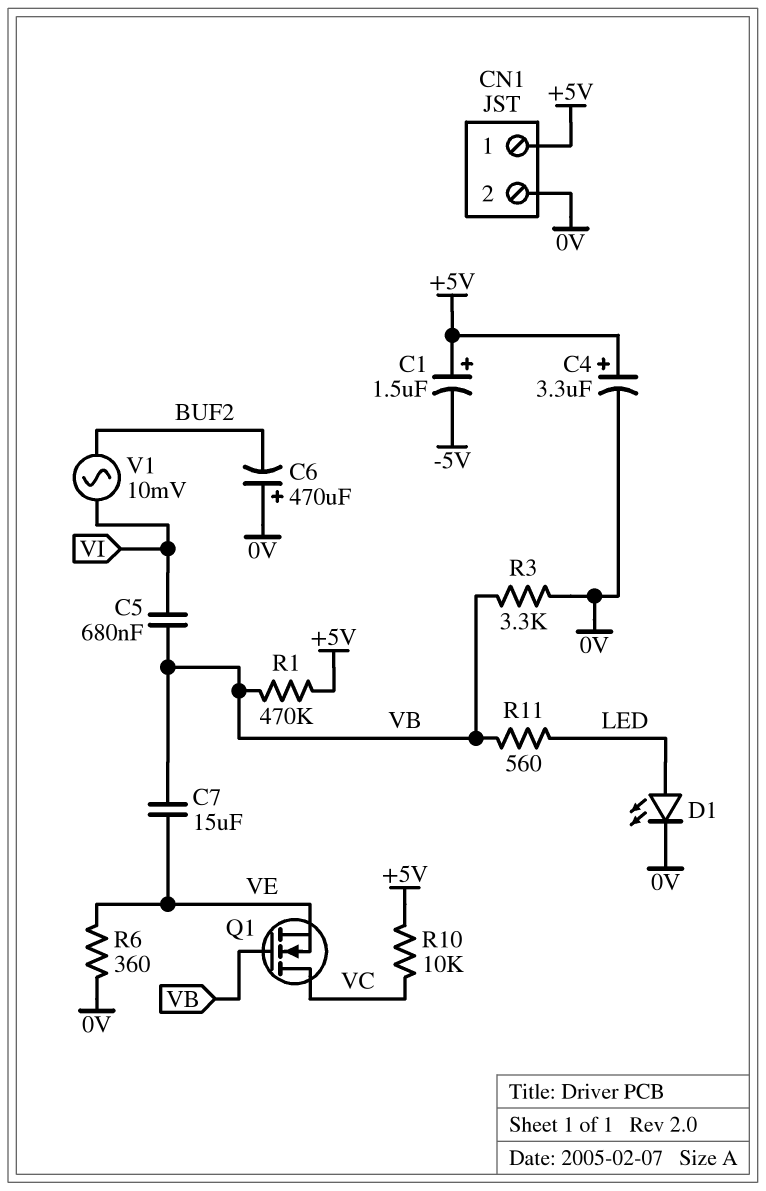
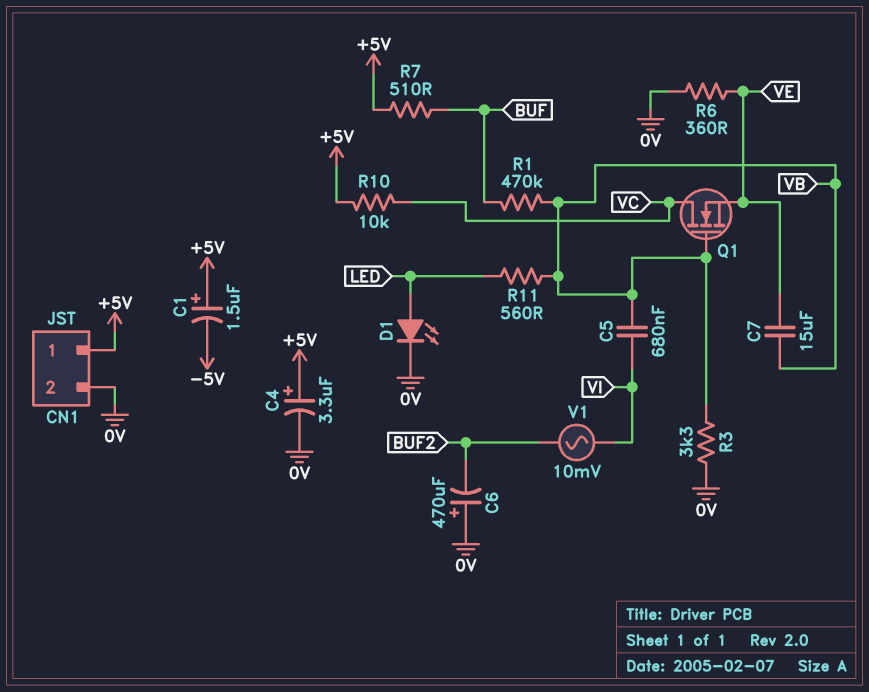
R1: 470k (+5V, VB) -> 470k (BUF, VB)
R7: none -> 510 (+5V, BUF)

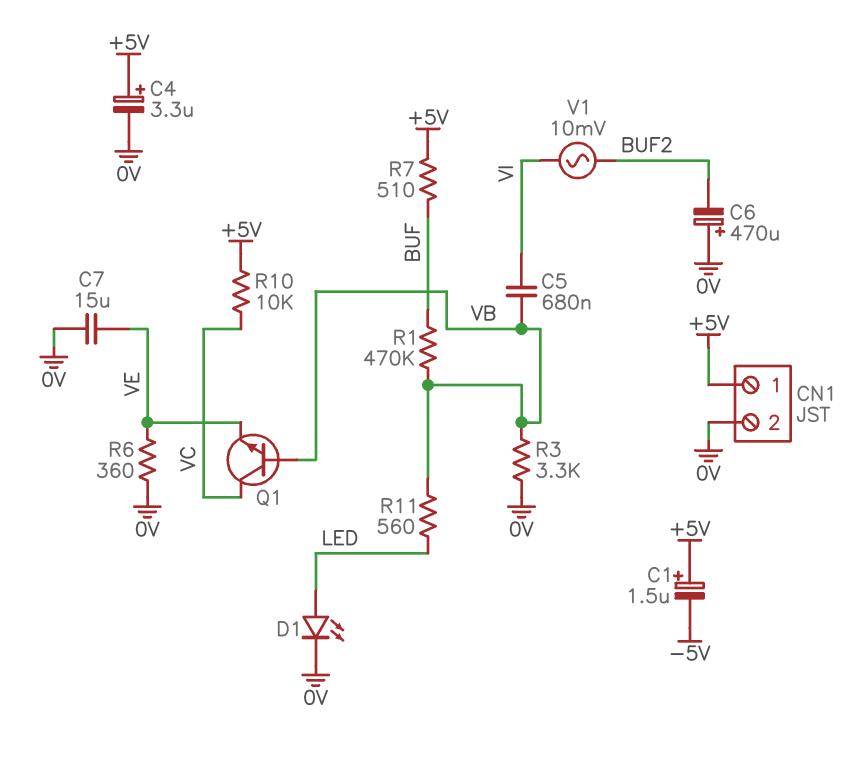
C7: 15uF (VB, VE) -> 15uF (0V, VE)
Q1: NMOS (G VB, D VC, S VE) -> NPN (B VB, C VC, E VE)

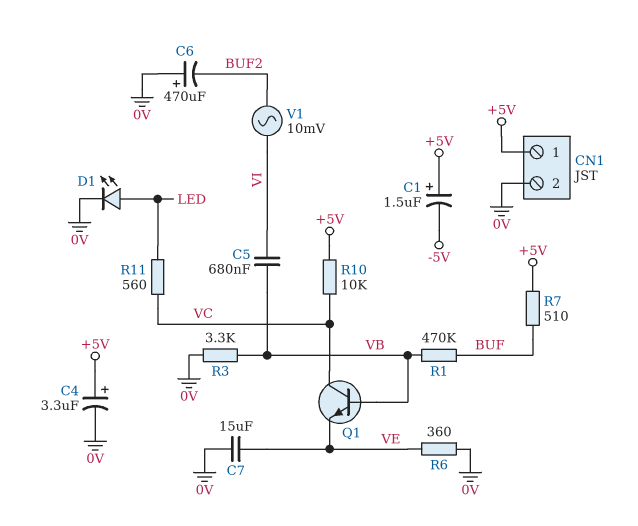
R11: 560 (LED, VB) -> 560 (LED, VC)

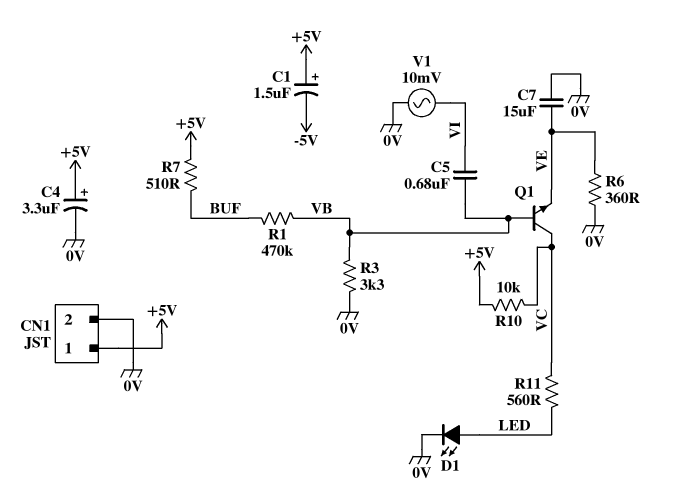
C6: 470uF (plus 0V, minus BUF2) -> none
V1: AC 10mV (BUF2, VI) -> AC 10mV (0V, VI)

